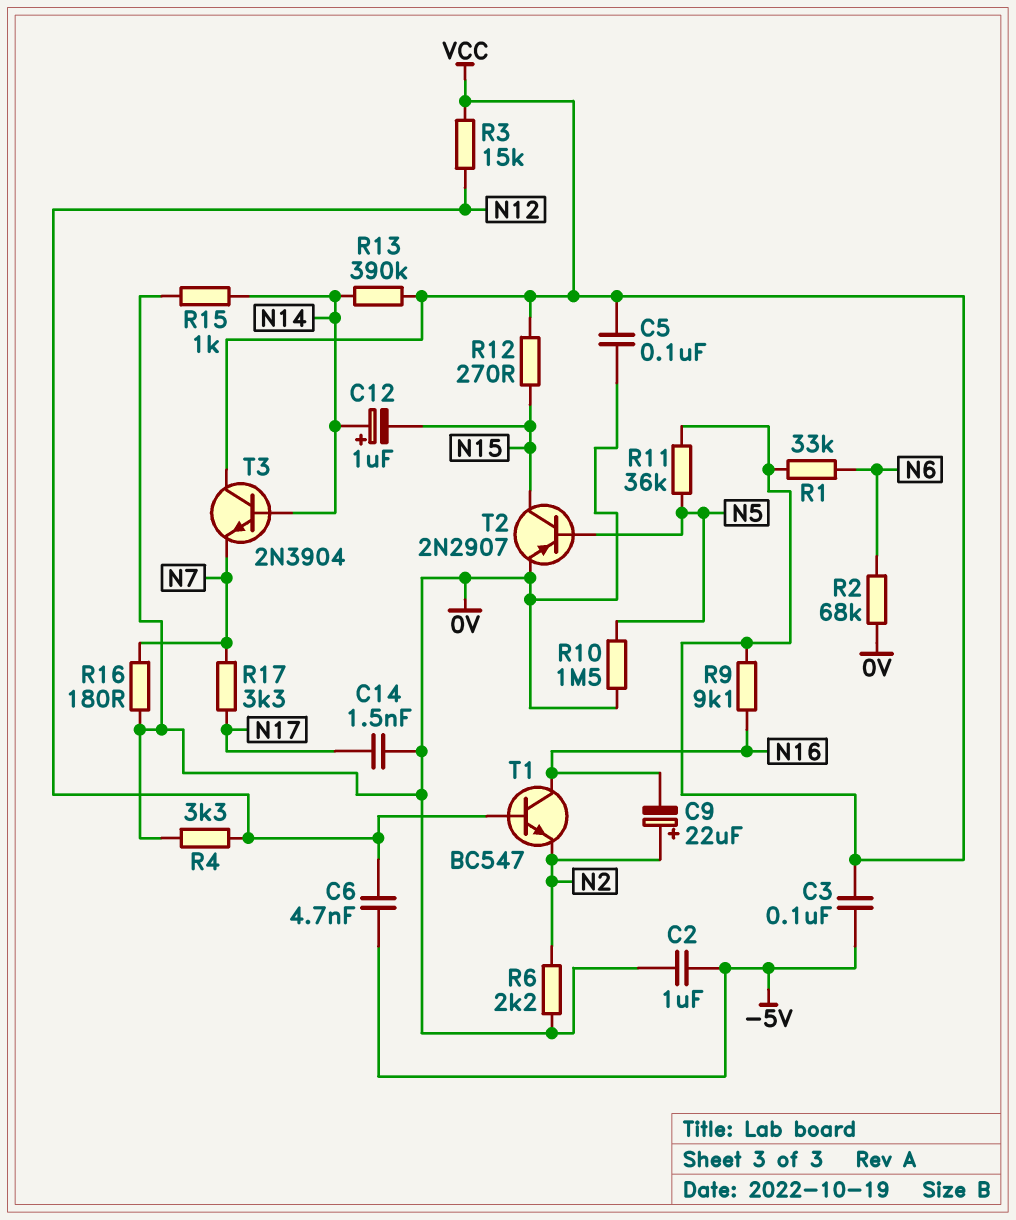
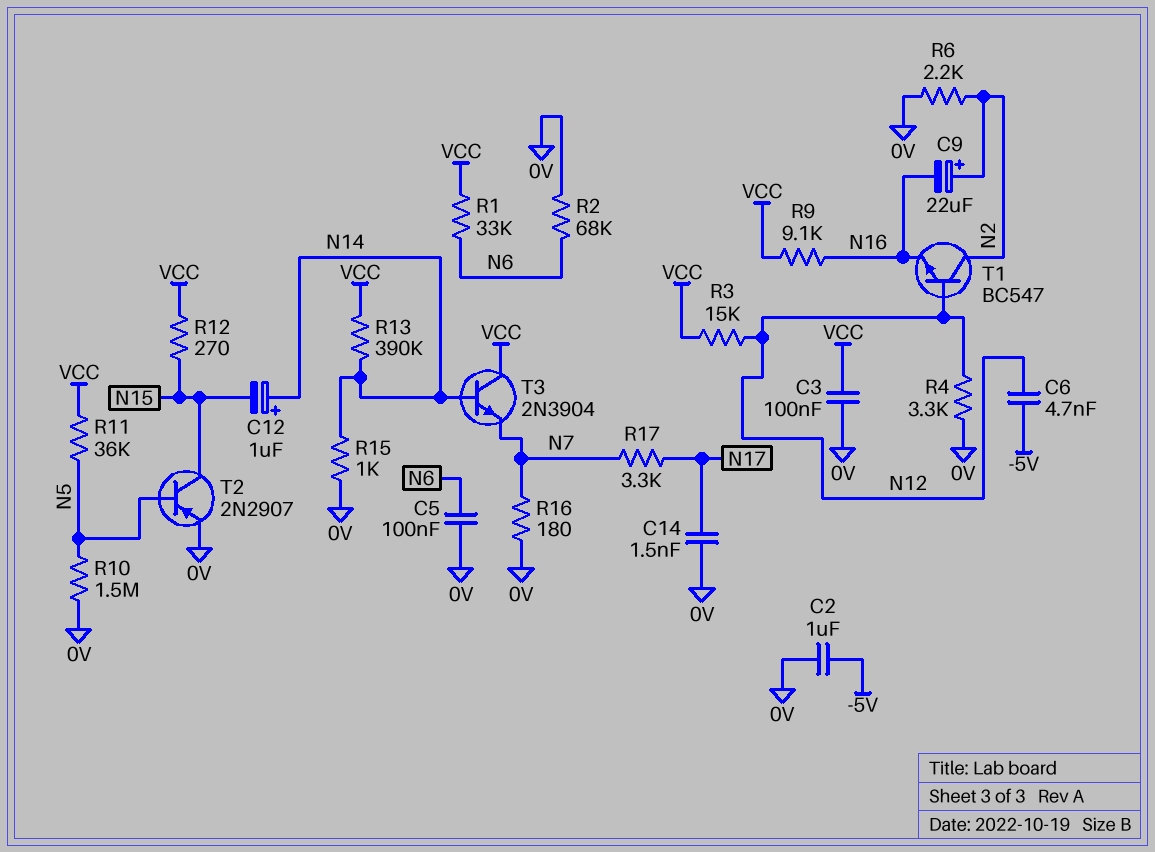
C3: 100nF (-5V, VCC) -> 100nF (0V, VCC)
C5: 100nF (0V, VCC) -> 100nF (0V, N6)
T1: NPN BC547 (B N12, C N16, E N2) -> NPN BC547 (B N12, C N2, E N16)

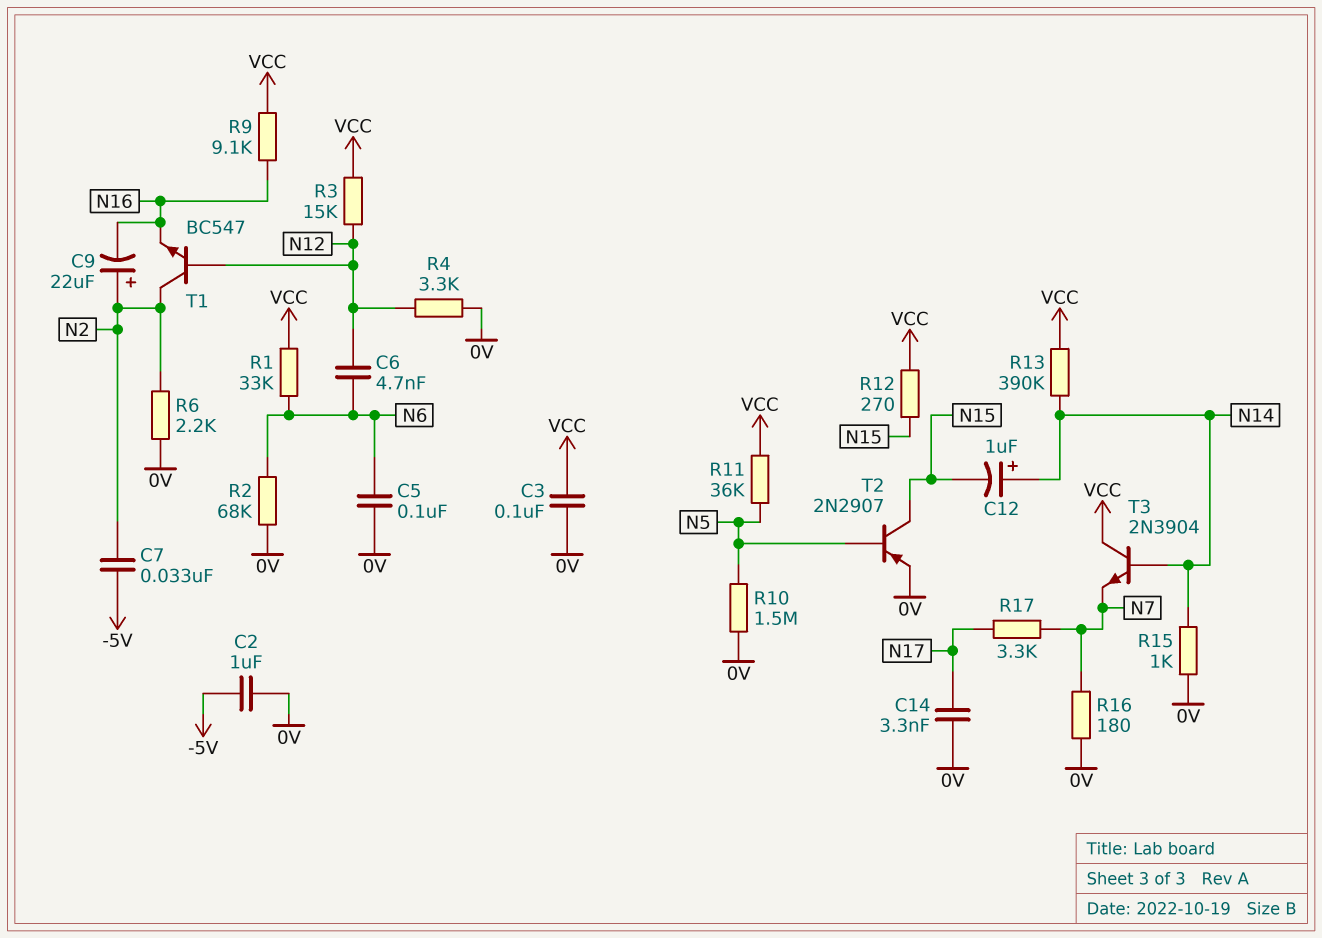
C6: 4.7nF (-5V, N12) -> 4.7nF (N6, N12)
C7: none -> 33nF (-5V, N2)
C14: 1.5nF (0V, N17) -> 3.3nF (0V, N17)

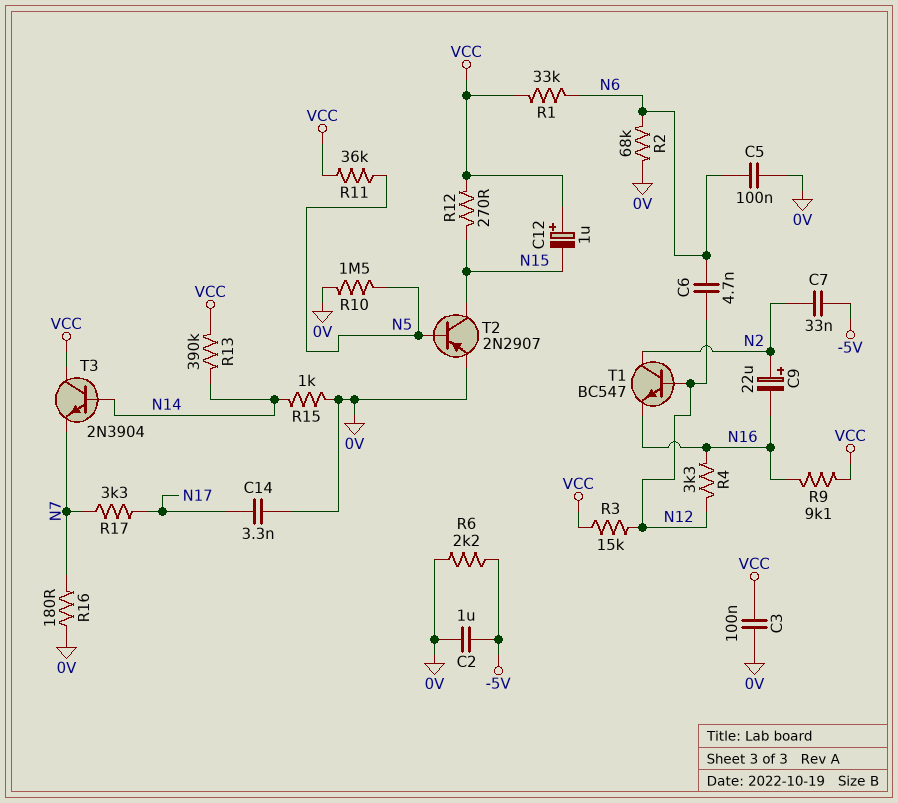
C12: 1uF (plus N14, minus N15) -> 1uF (plus VCC, minus N15)
R4: 3.3k (0V, N12) -> 3.3k (N12, N16)
R6: 2.2k (0V, N2) -> 2.2k (-5V, 0V)

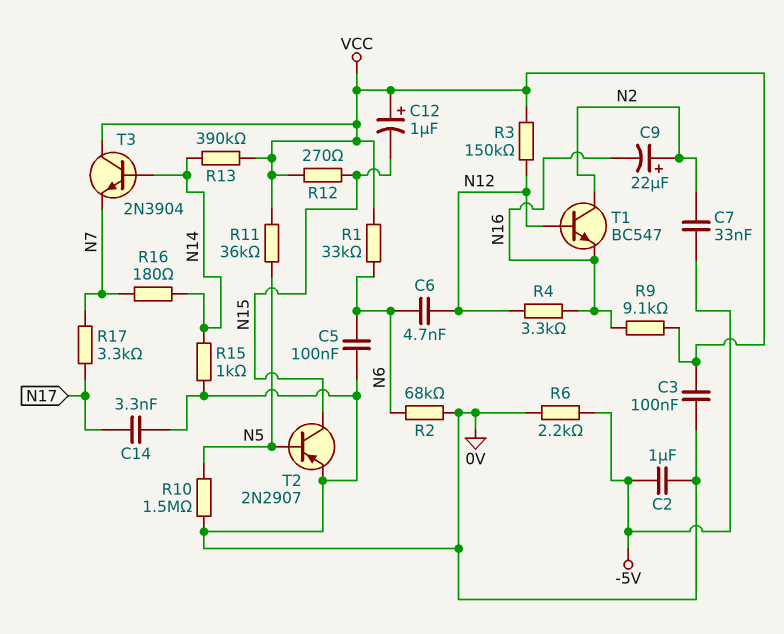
R3: 15k (N12, VCC) -> 150k (N12, VCC)
R16: 180 (0V, N7) -> 180 (N7, N14)

